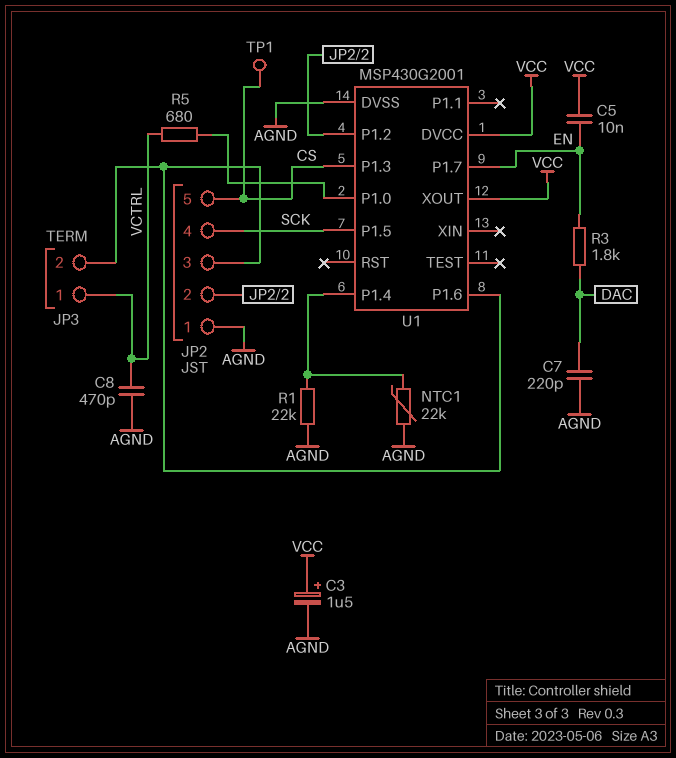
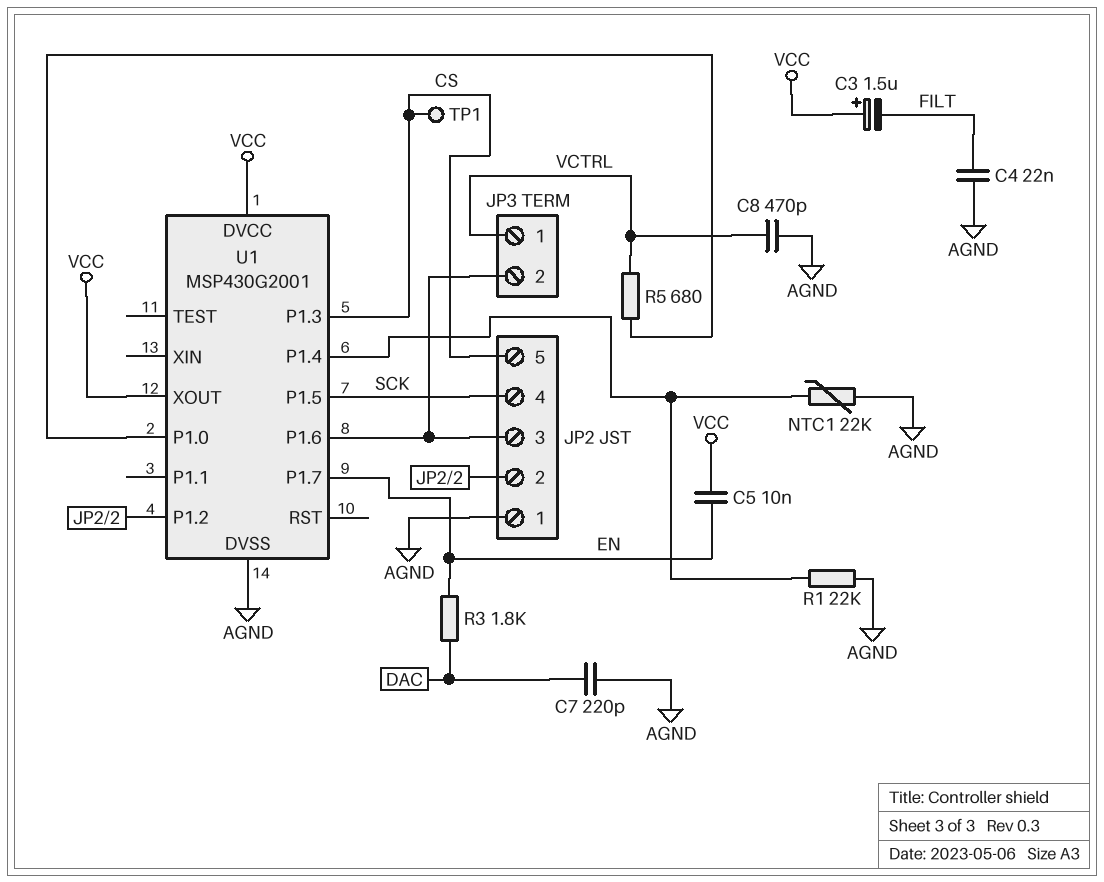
C3: 1.5uF (plus VCC, minus AGND) -> 1.5uF (plus VCC, minus FILT)
C4: none -> 22nF (AGND, FILT)

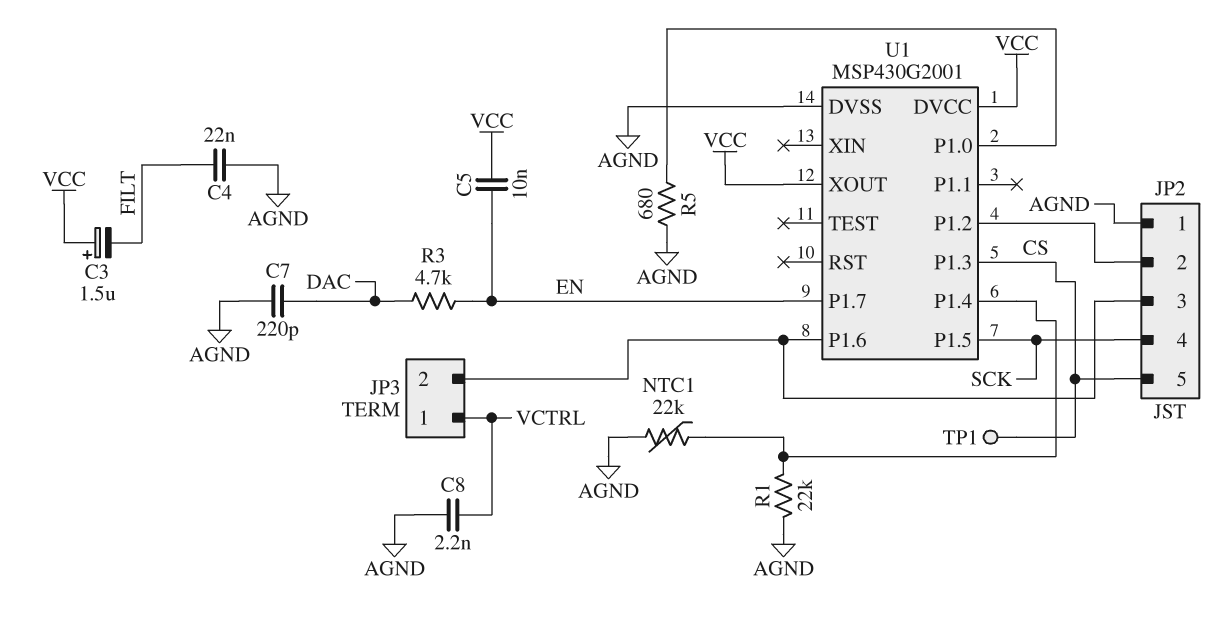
C8: 470pF (AGND, VCTRL) -> 2.2nF (AGND, VCTRL)
R3: 1.8k (DAC, EN) -> 4.7k (DAC, EN)
R5: 680 (U1/P1.0, VCTRL) -> 680 (AGND, U1/P1.0)

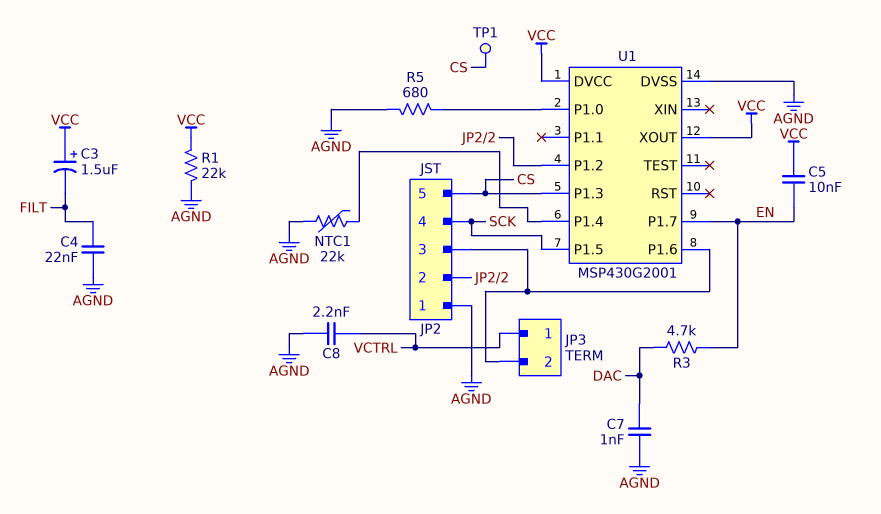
C7: 220pF (AGND, DAC) -> 1nF (AGND, DAC)
R1: 22k (AGND, U1/P1.4) -> 22k (AGND, VCC)

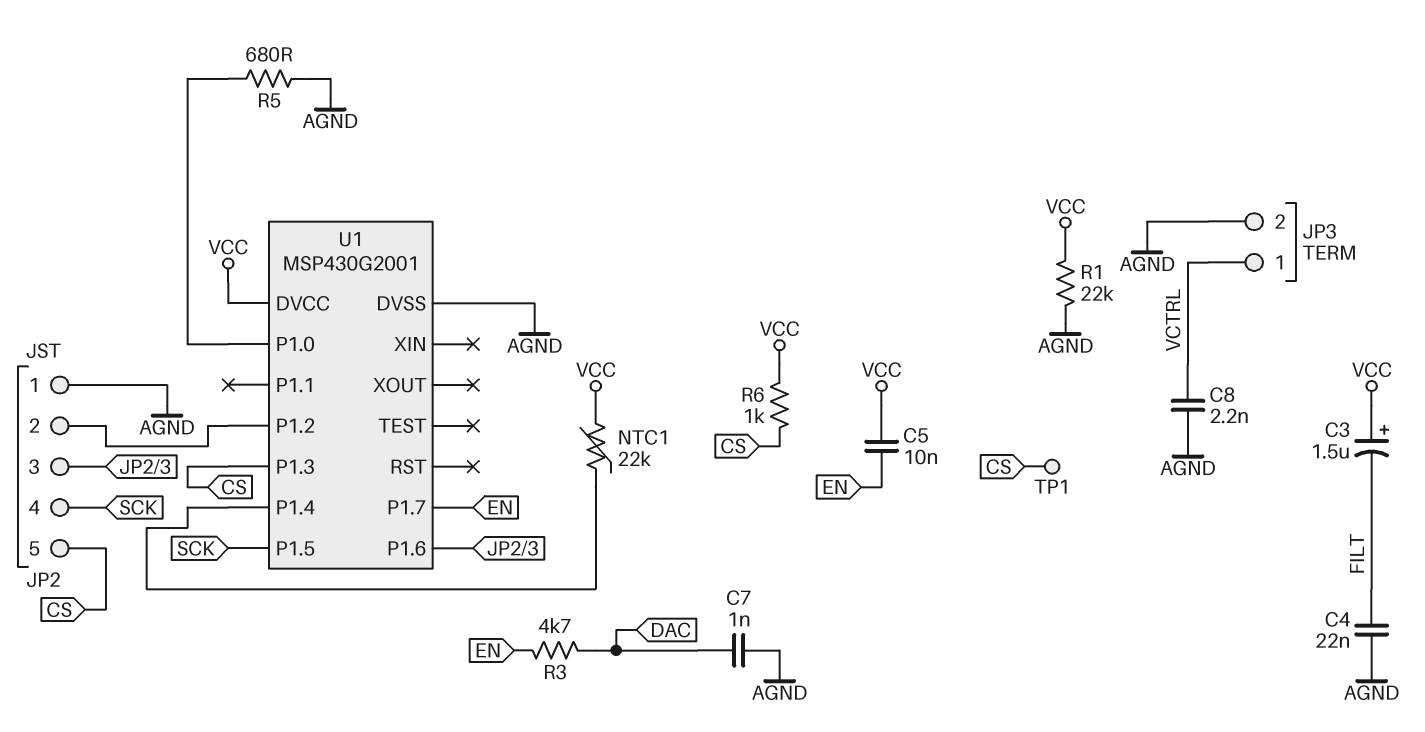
JP3 pin 2: JP2/3 -> AGND
NTC1: 22k (AGND, U1/P1.4) -> 22k (U1/P1.4, VCC)
R6: none -> 1k (CS, VCC)
U1 pin XOUT: VCC -> none

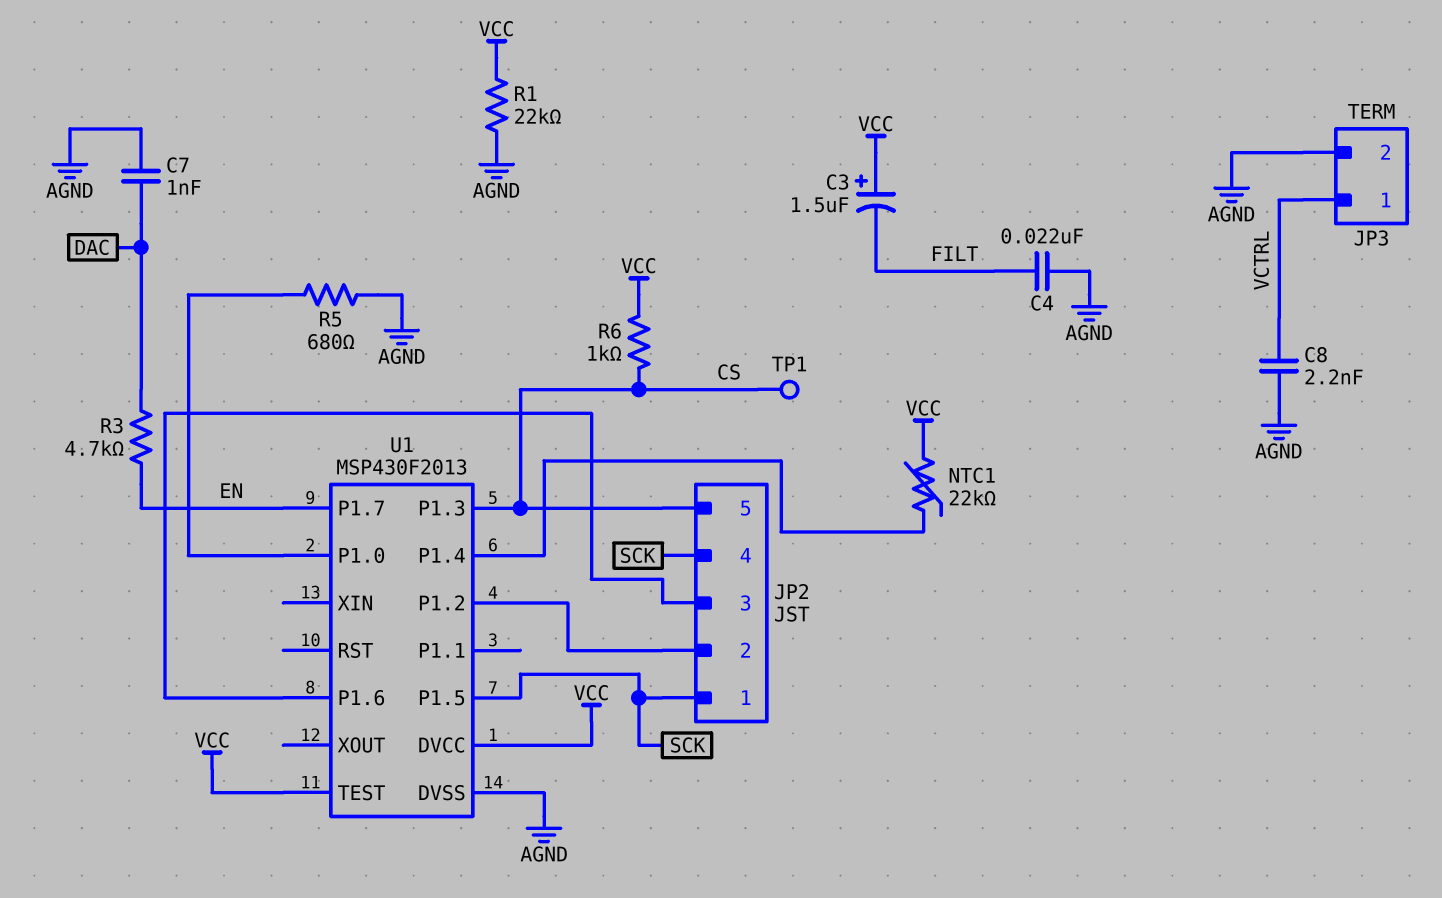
C5: 10nF (EN, VCC) -> none
JP2 pin 1: AGND -> SCK
U1: MSP430G2001 -> MSP430F2013
U1 pin TEST: none -> VCC

